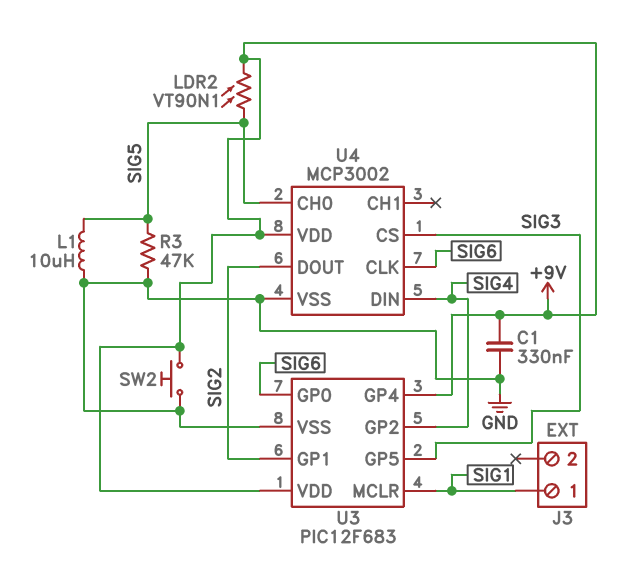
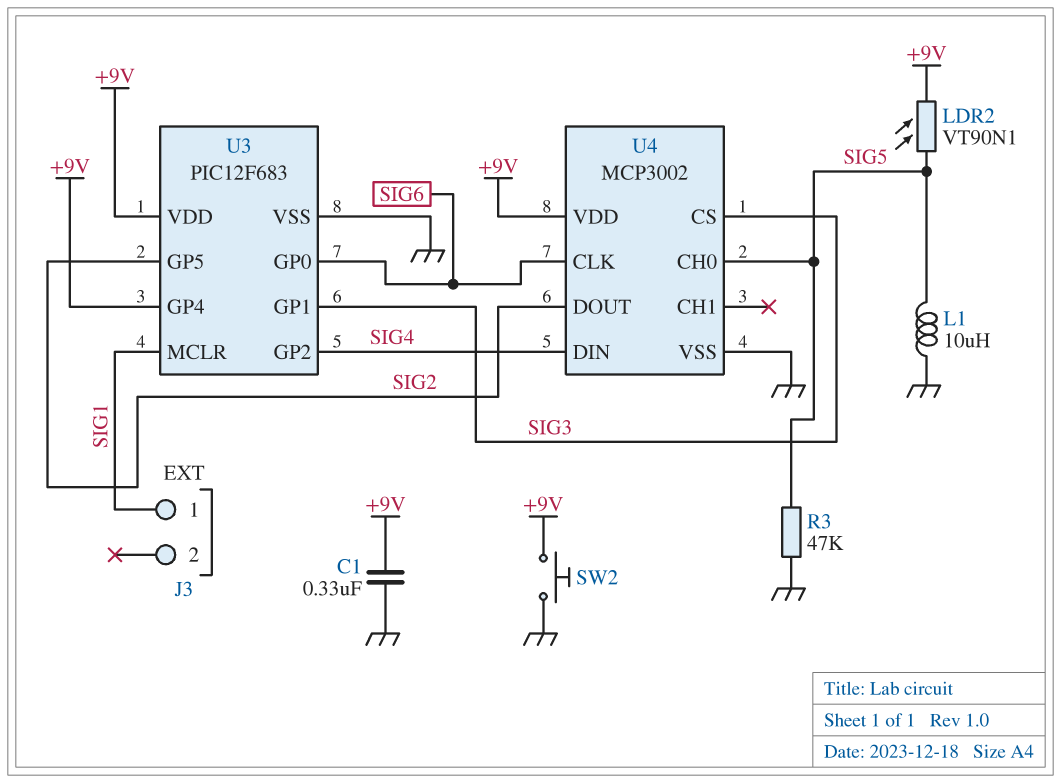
U3 pin GP1: SIG2 -> SIG3
U3 pin GP5: SIG3 -> SIG2

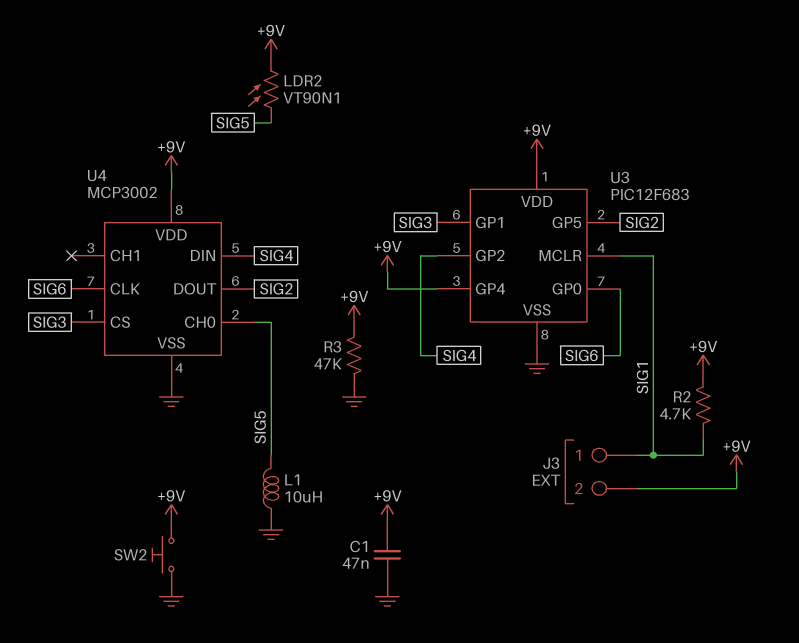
C1: 330nF (+9V, GND) -> 47nF (+9V, GND)
J3 pin 2: none -> +9V
R2: none -> 4.7k (+9V, SIG1)
R3: 47k (GND, SIG5) -> 47k (+9V, GND)

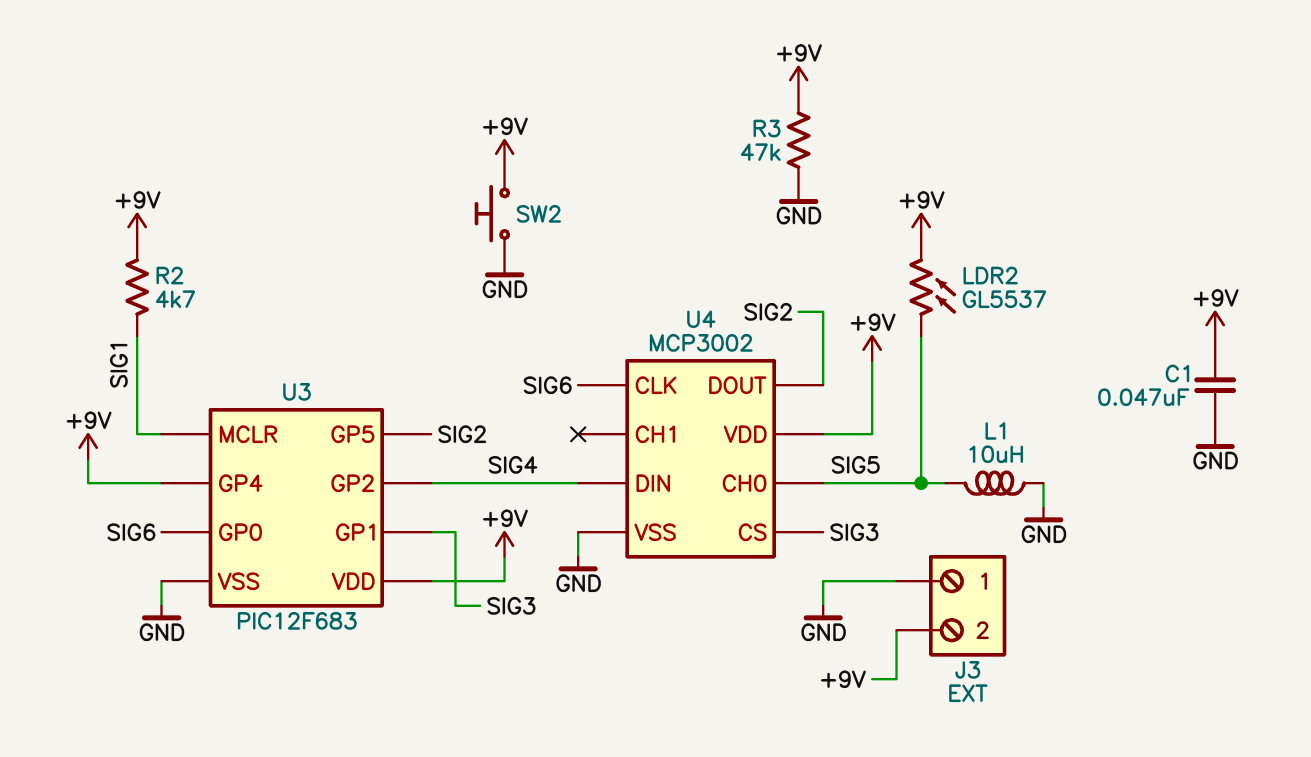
J3 pin 1: SIG1 -> GND
LDR2: VT90N1 (+9V, SIG5) -> GL5537 (+9V, SIG5)

